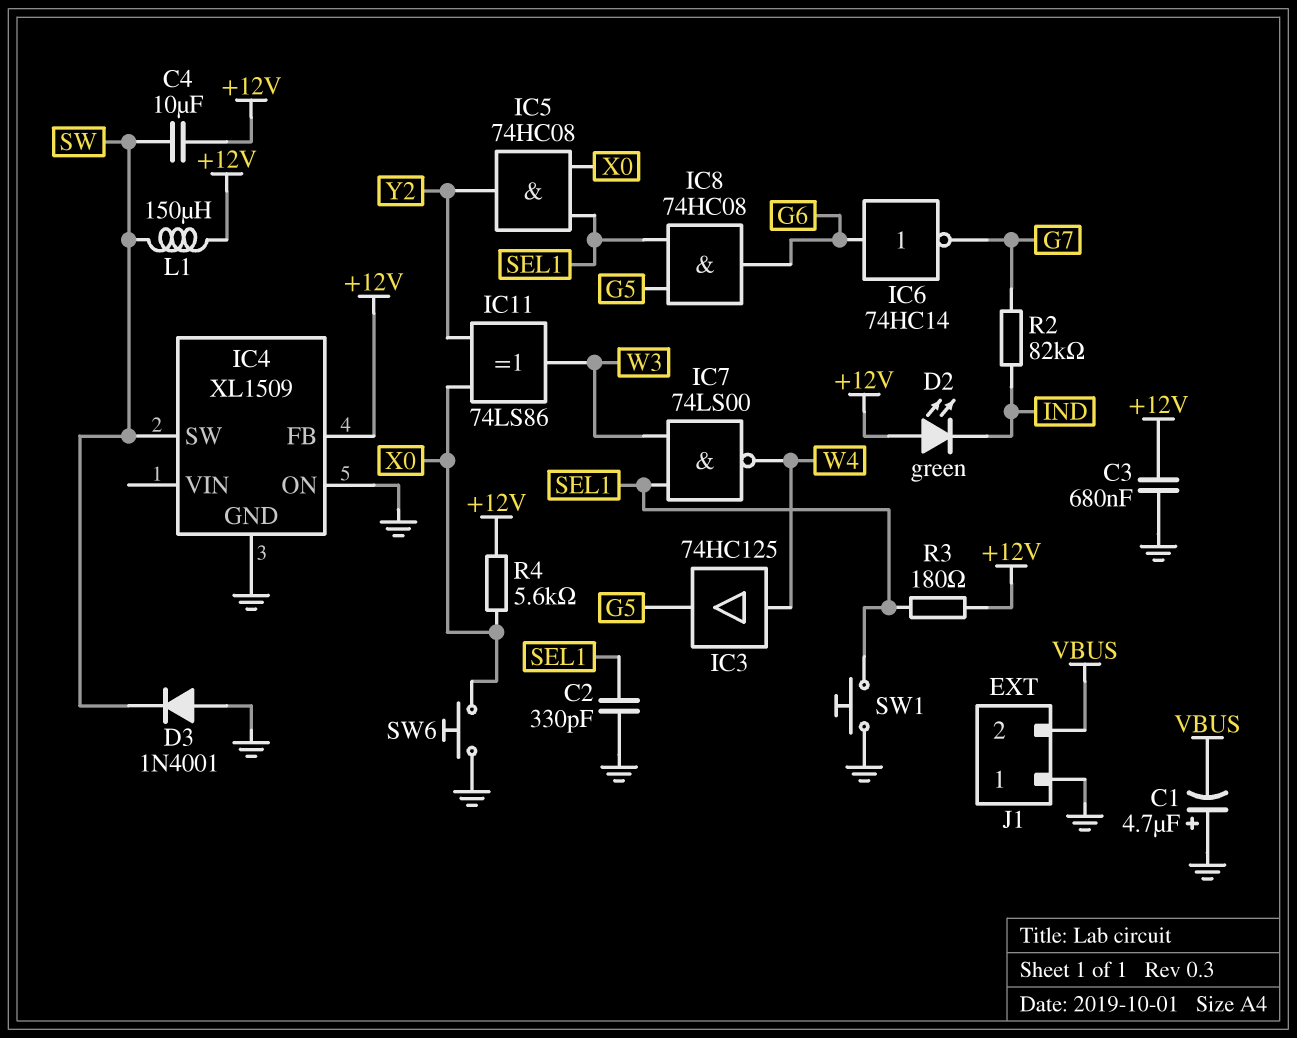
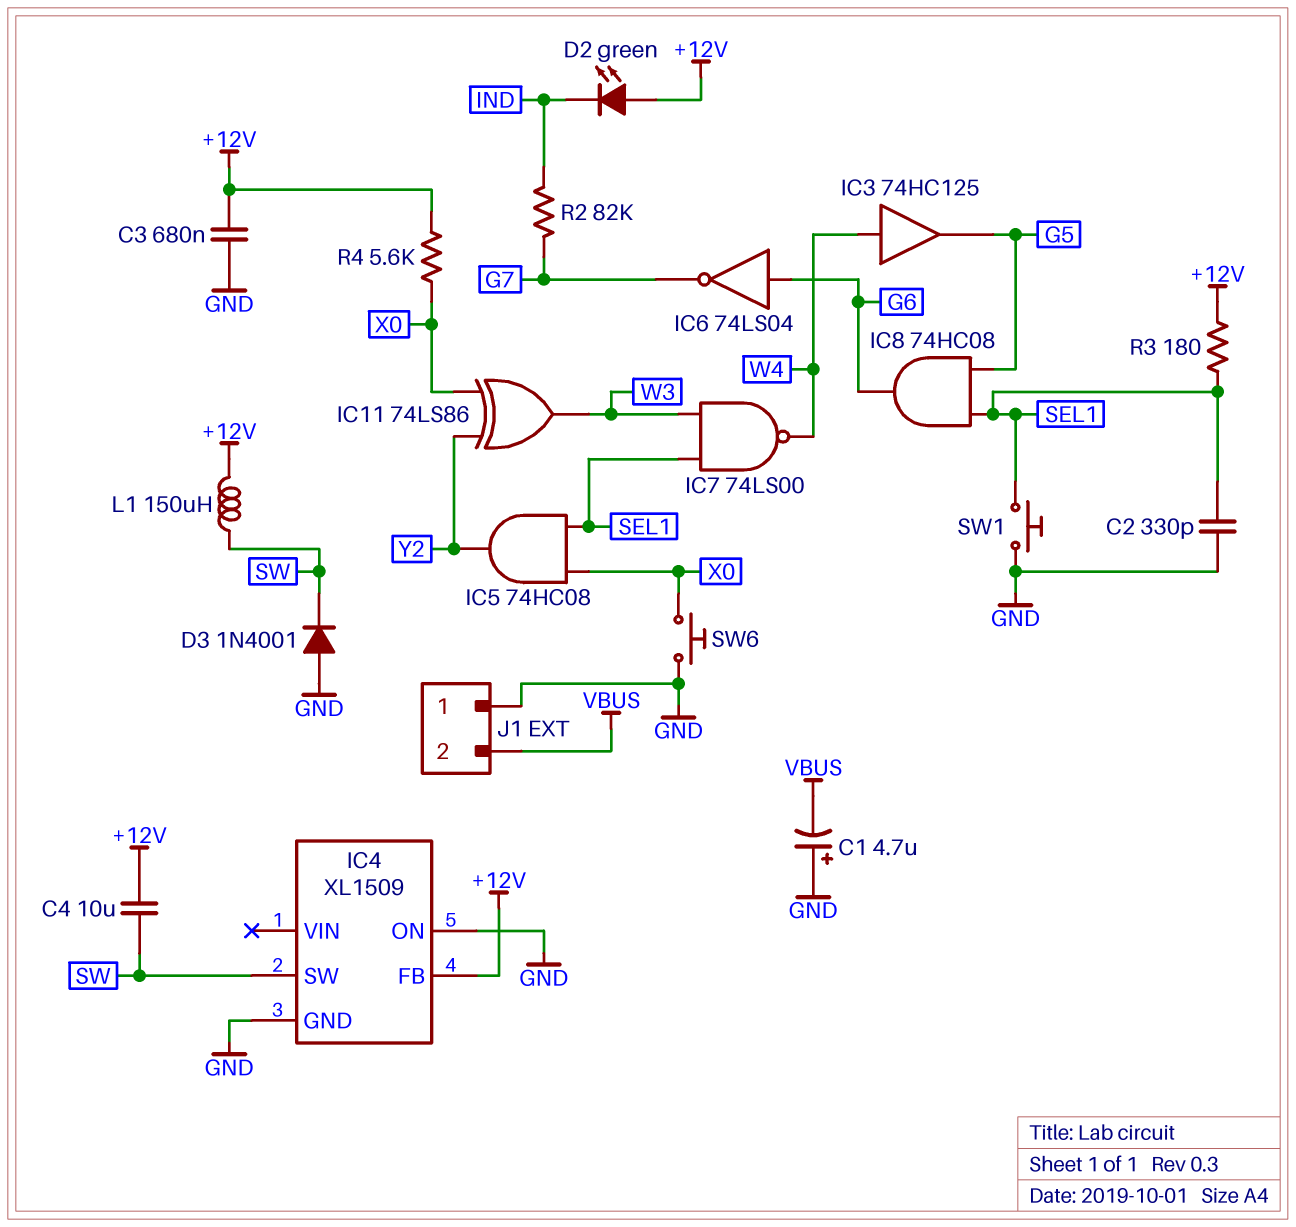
IC6: NOT 74HC14 (in G6, out G7) -> NOT 74LS04 (in G6, out G7)

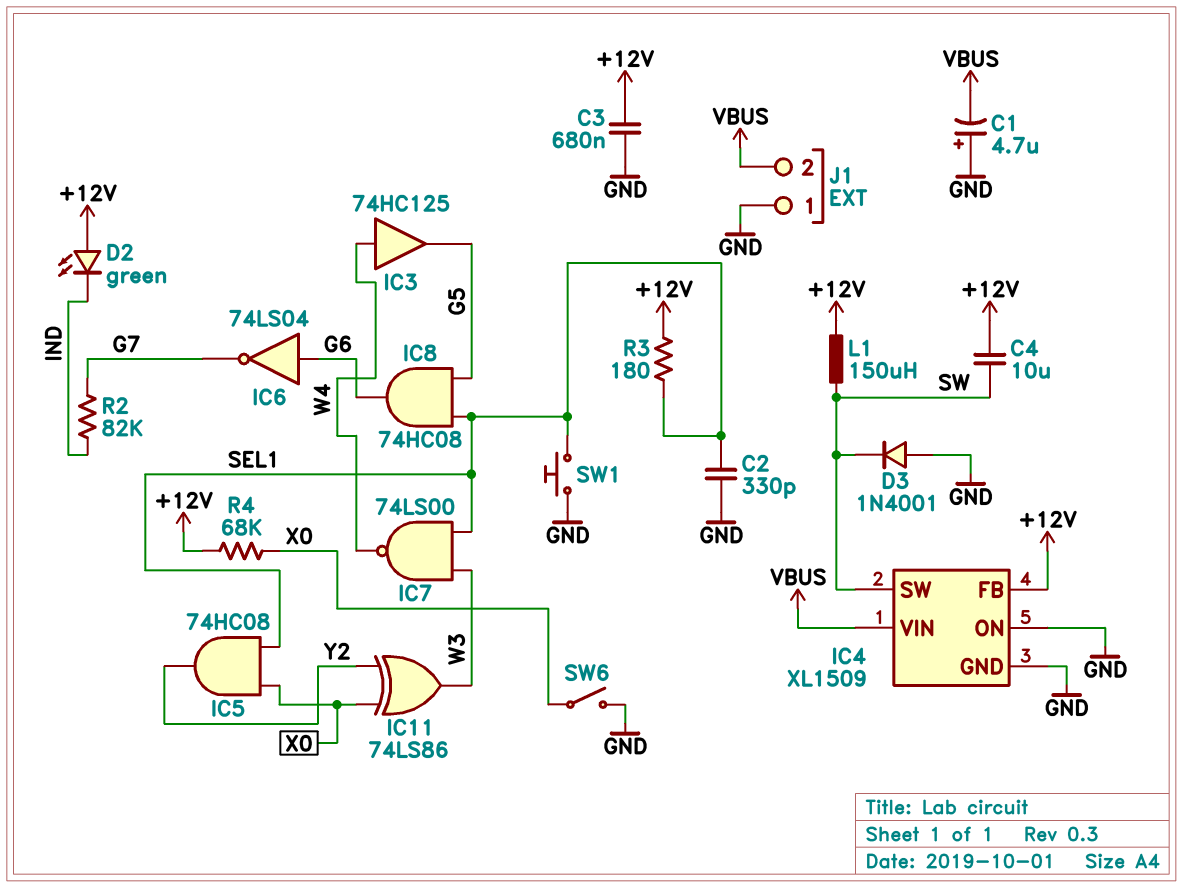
IC4 pin VIN: none -> VBUS
R4: 5.6k (+12V, X0) -> 68k (+12V, X0)
SW6: button (GND, X0) -> switch (GND, X0)

